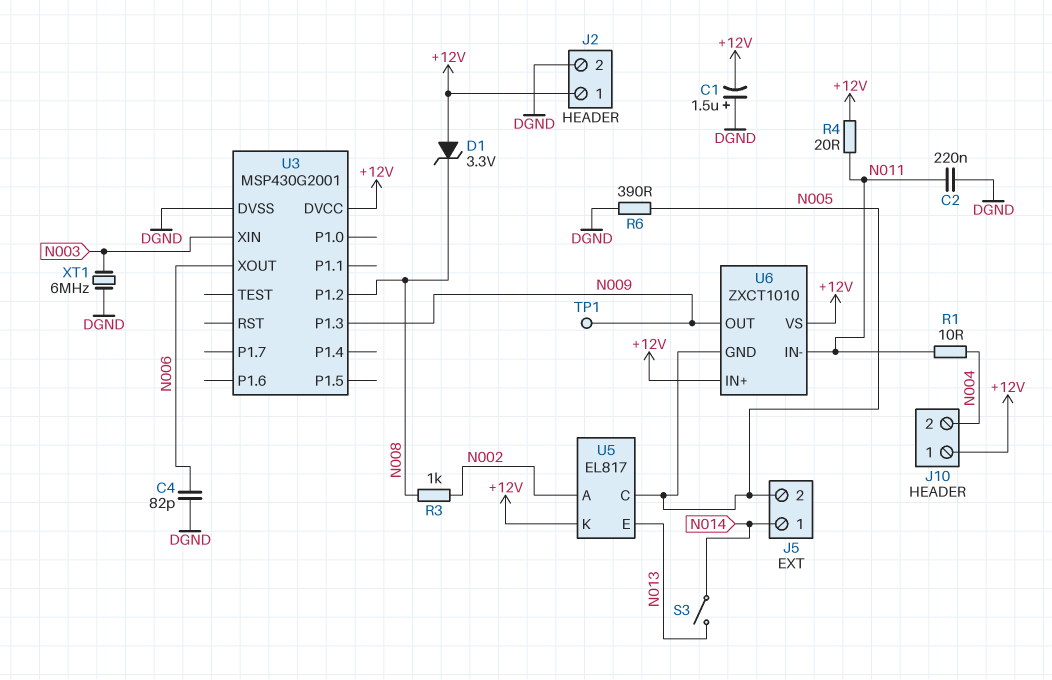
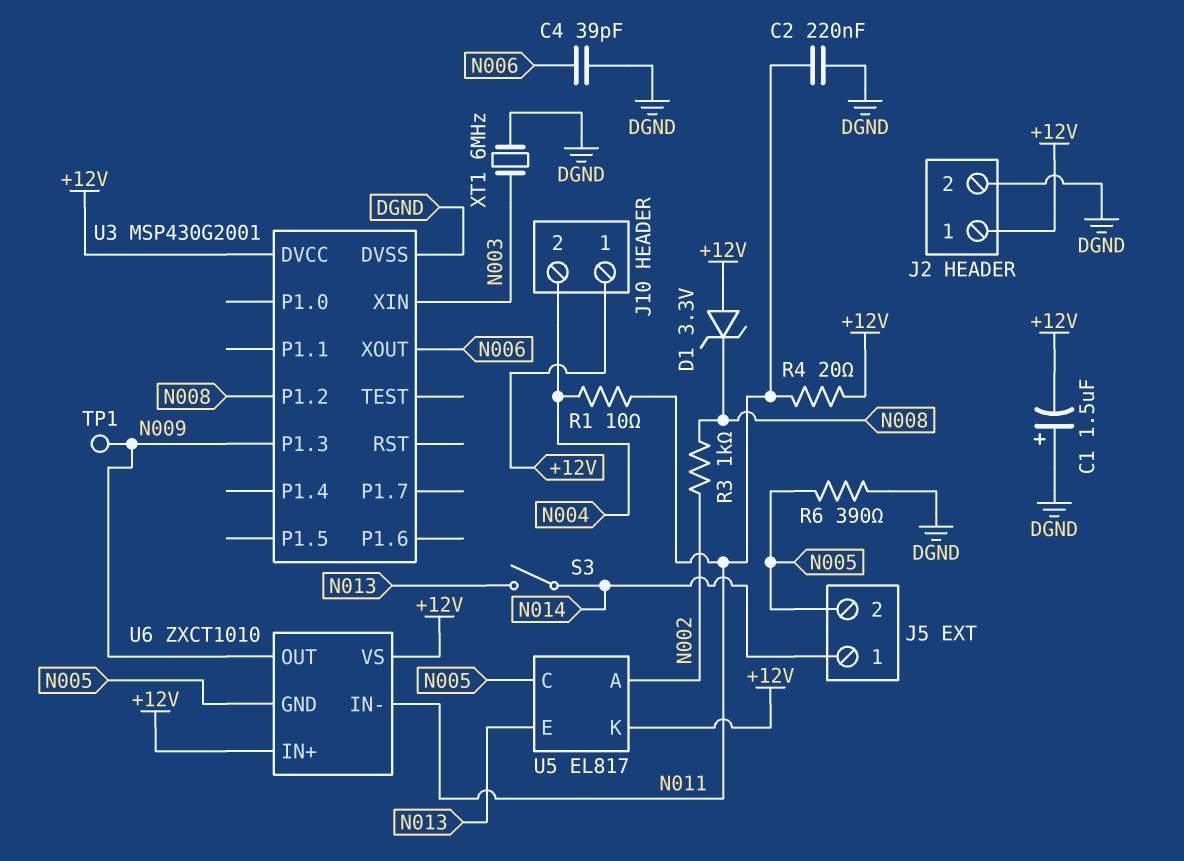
C4: 82pF (DGND, N006) -> 39pF (DGND, N006)

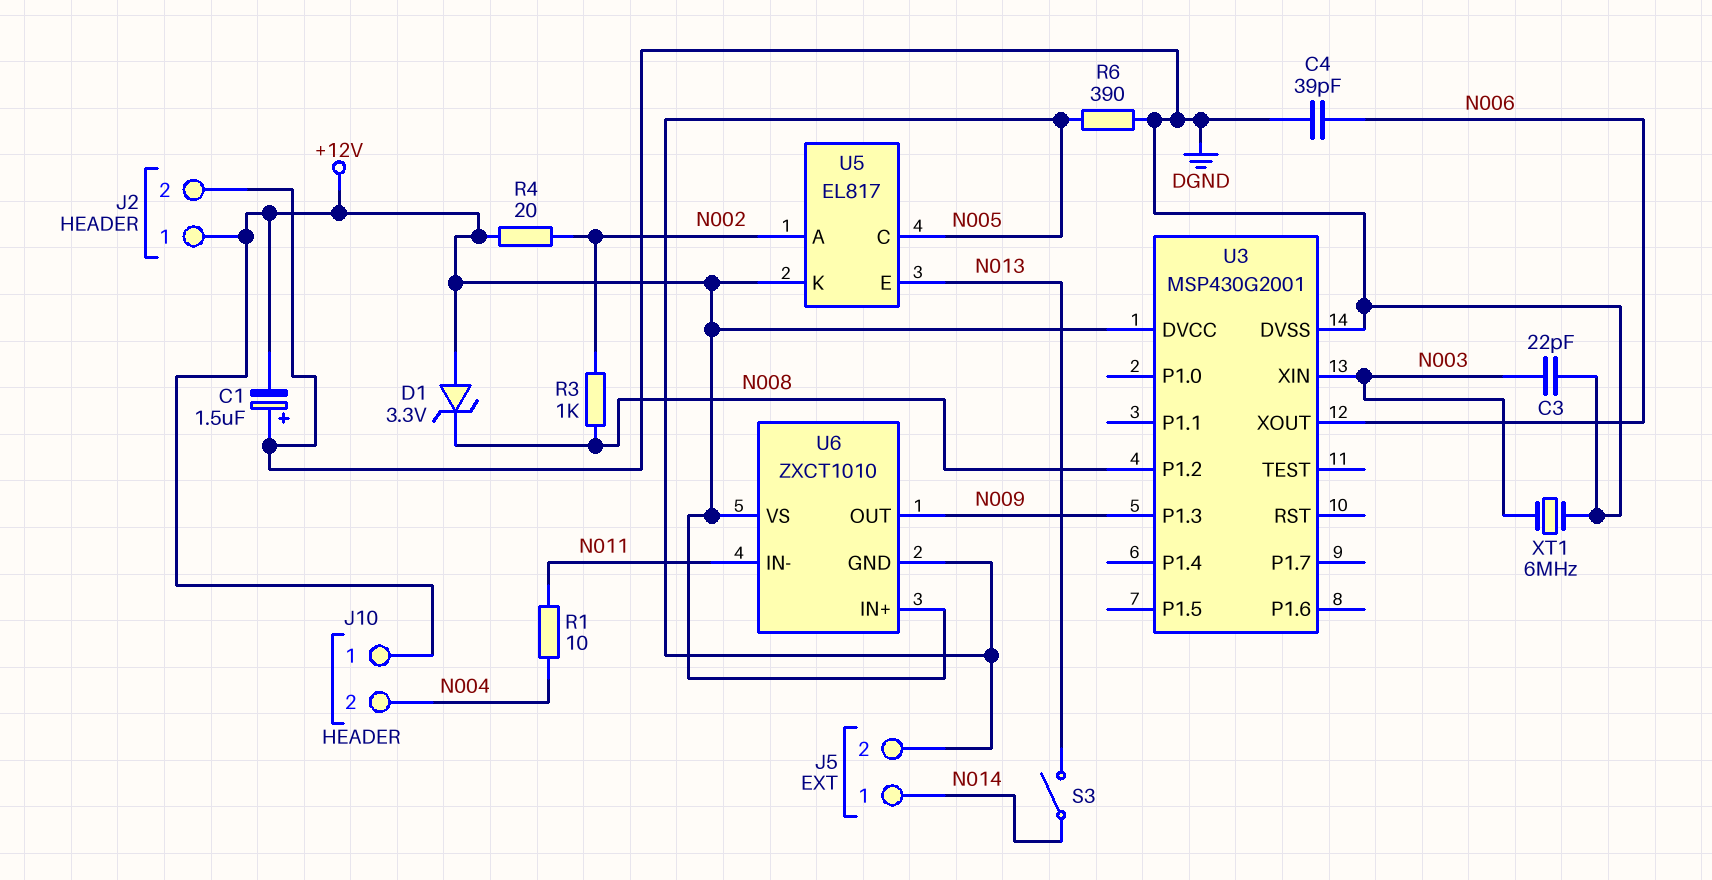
C2: 220nF (DGND, N011) -> none
C3: none -> 22pF (DGND, N003)
R4: 20 (+12V, N011) -> 20 (+12V, N002)
TP1: test point (N009) -> none

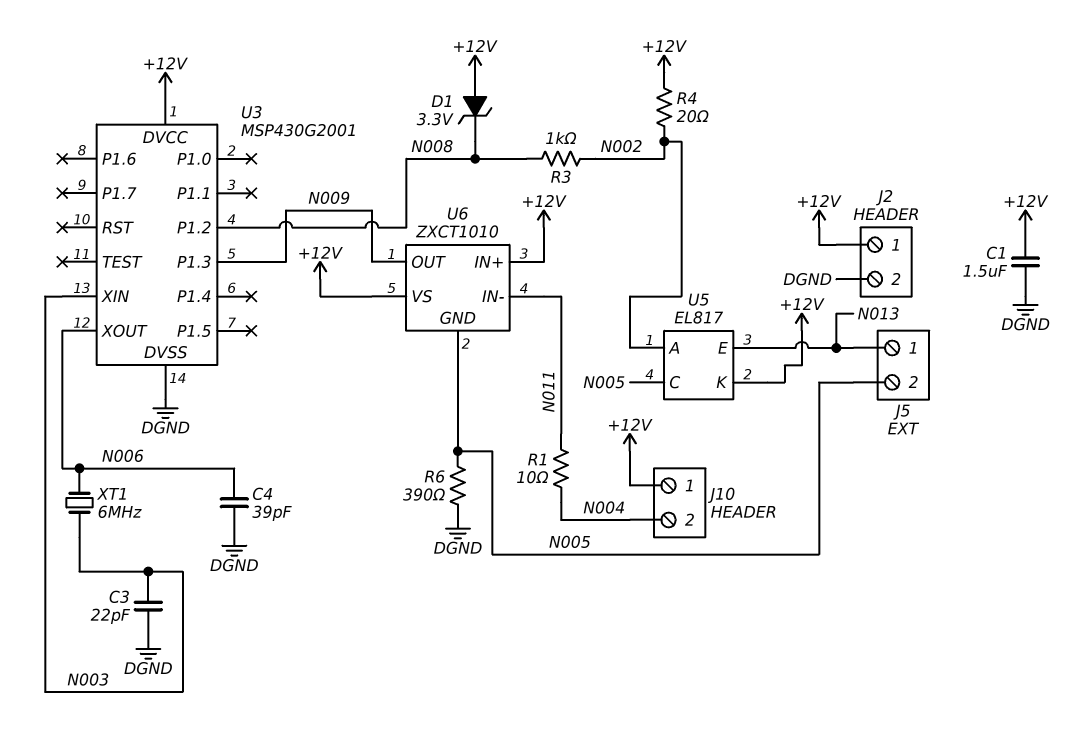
C1: 1.5uF (plus DGND, minus +12V) -> 1.5uF (+12V, DGND)
J5 pin 1: N014 -> N013
S3: switch (N013, N014) -> none
XT1: 6MHz (DGND, N003) -> 6MHz (N003, N006)

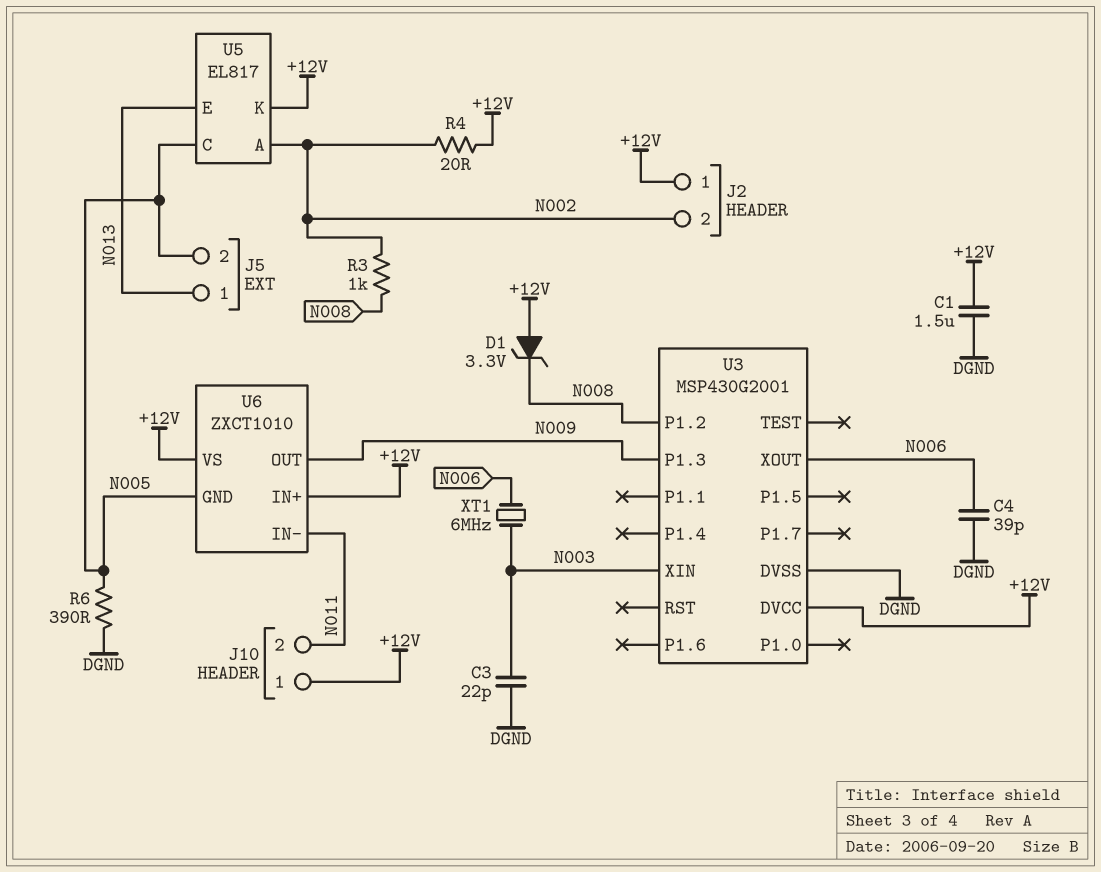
J2 pin 2: DGND -> N002
J10 pin 2: N004 -> N011
R1: 10 (N004, N011) -> none

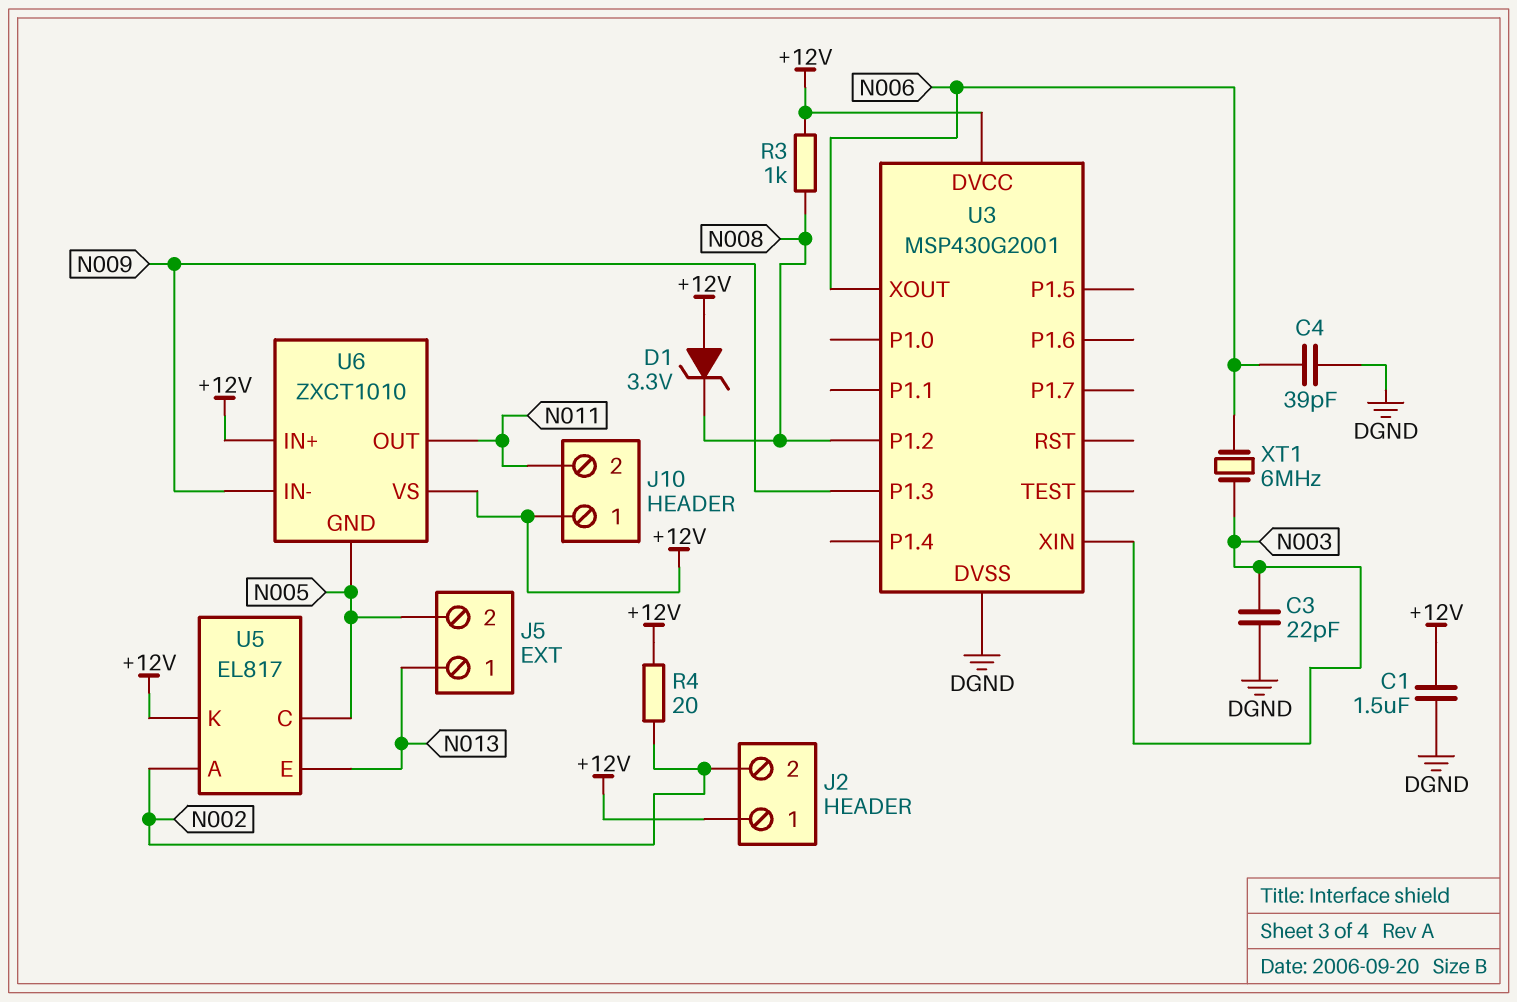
R3: 1k (N002, N008) -> 1k (+12V, N008)
R6: 390 (DGND, N005) -> none
U6 pin IN-: N011 -> N009
U6 pin OUT: N009 -> N011

